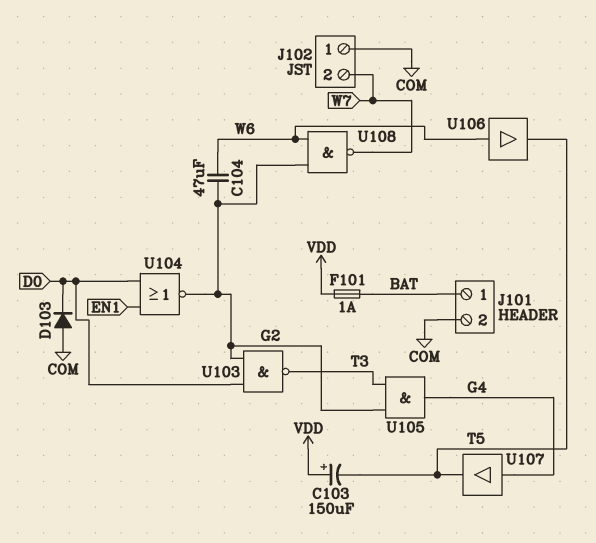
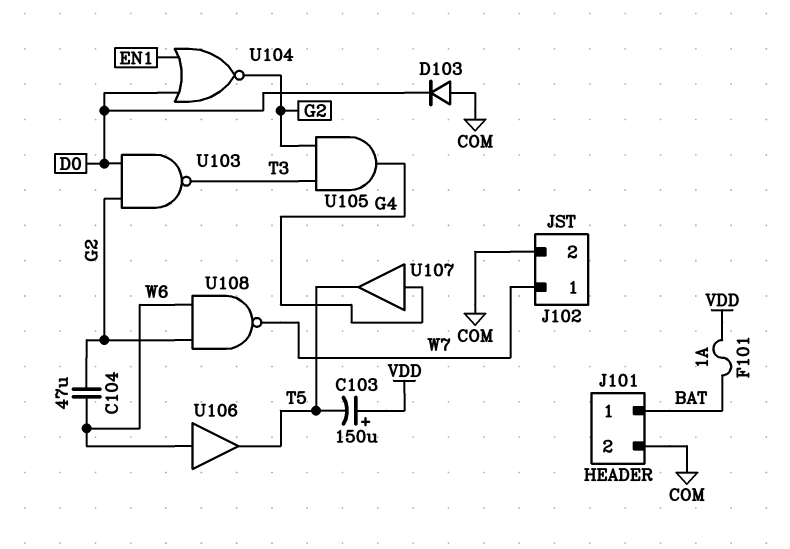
J102 pin 1: COM -> W7
J102 pin 2: W7 -> COM

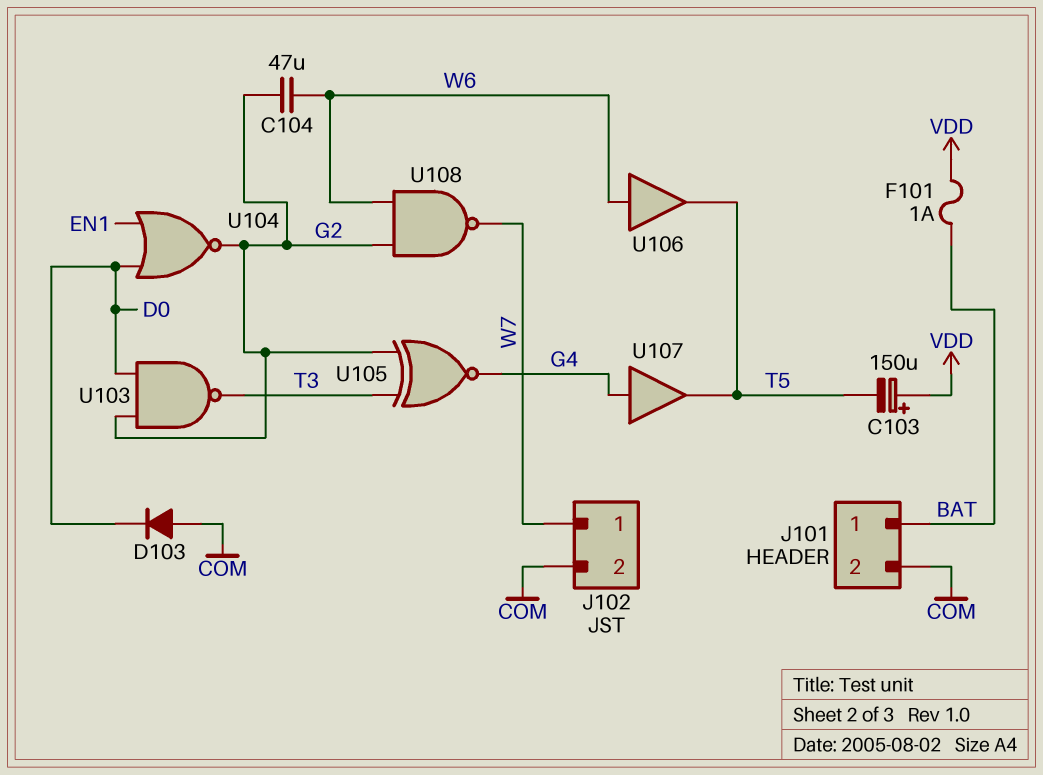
U105: AND (in G2, in T3, out G4) -> XNOR (in G2, in T3, out G4)

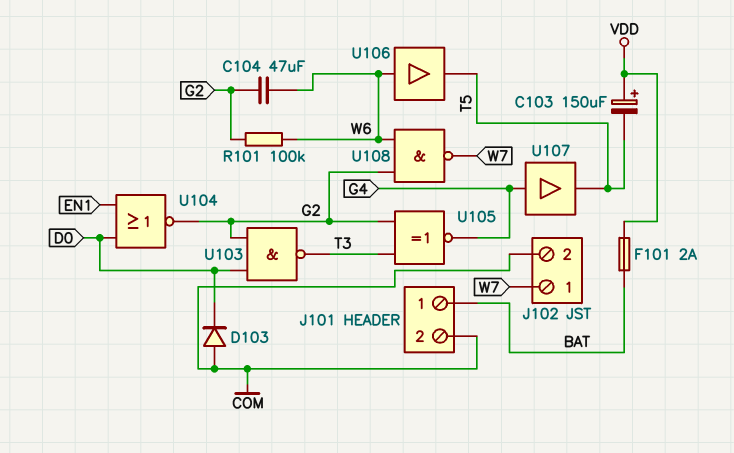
F101: 1A (BAT, VDD) -> 2A (BAT, VDD)
R101: none -> 100k (G2, W6)

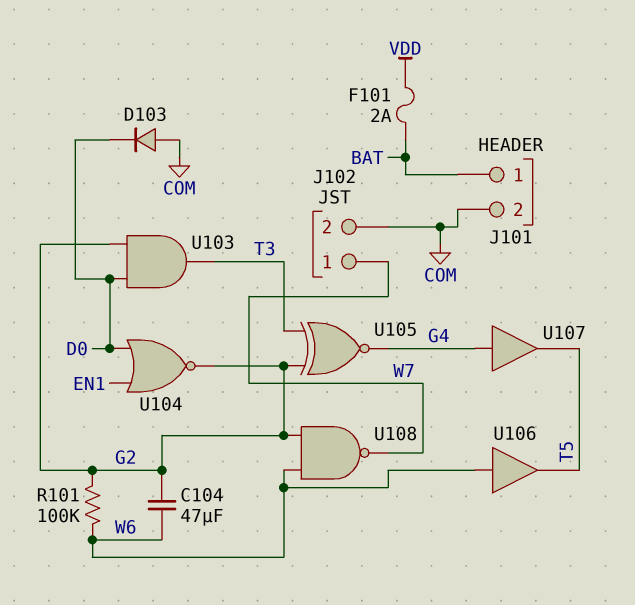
C103: 150uF (plus VDD, minus T5) -> none
U103: NAND (in D0, in G2, out T3) -> AND (in D0, in G2, out T3)

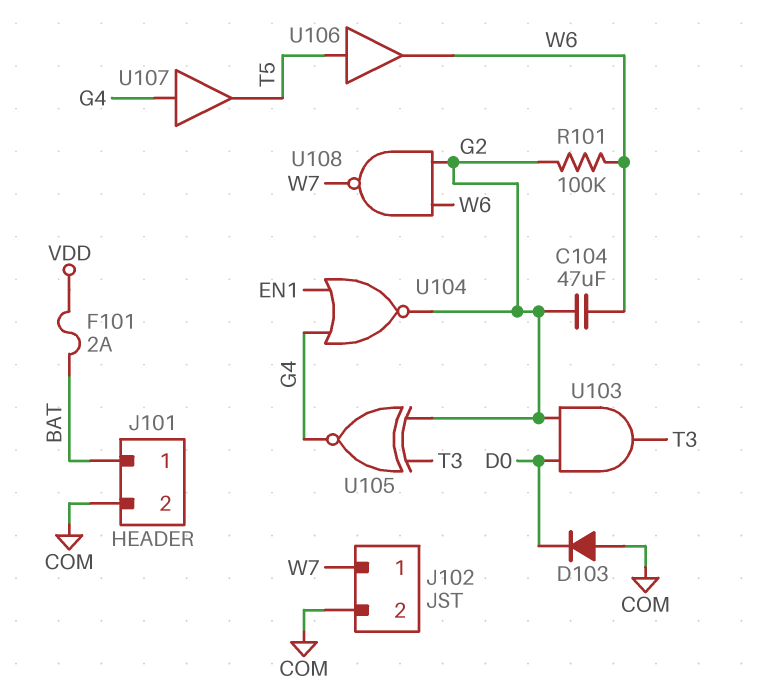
U104: NOR (in D0, in EN1, out G2) -> NOR (in EN1, in G4, out G2)
U106: buffer (in W6, out T5) -> buffer (in T5, out W6)

